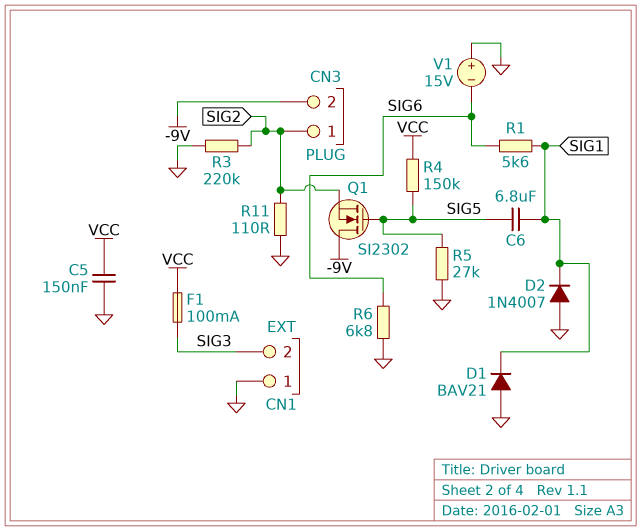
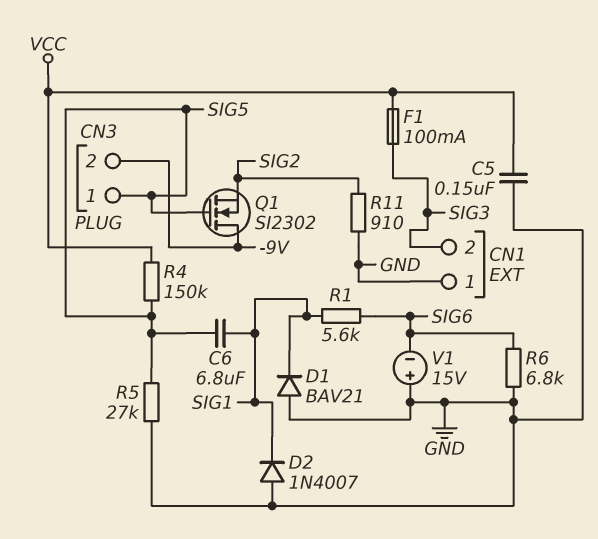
CN3 pin 1: SIG2 -> SIG5
R3: 220k (GND, SIG2) -> none
R11: 110 (GND, SIG2) -> 910 (GND, SIG2)

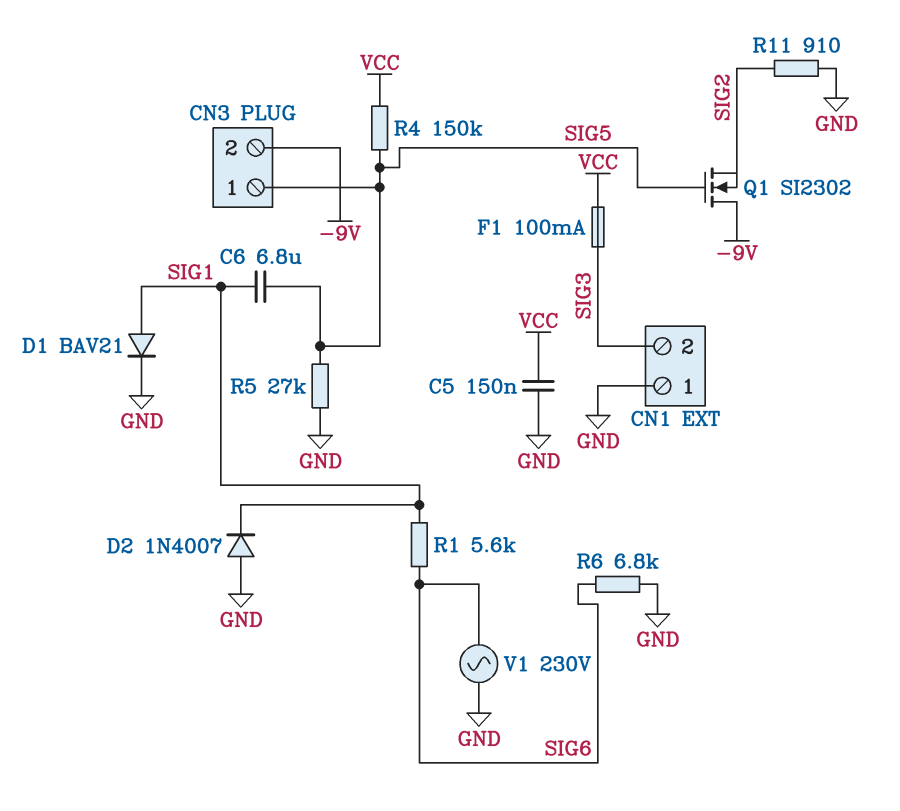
D1: diode BAV21 (A GND, K SIG1) -> diode BAV21 (A SIG1, K GND)
V1: 15V (plus GND, minus SIG6) -> AC 230V (GND, SIG6)

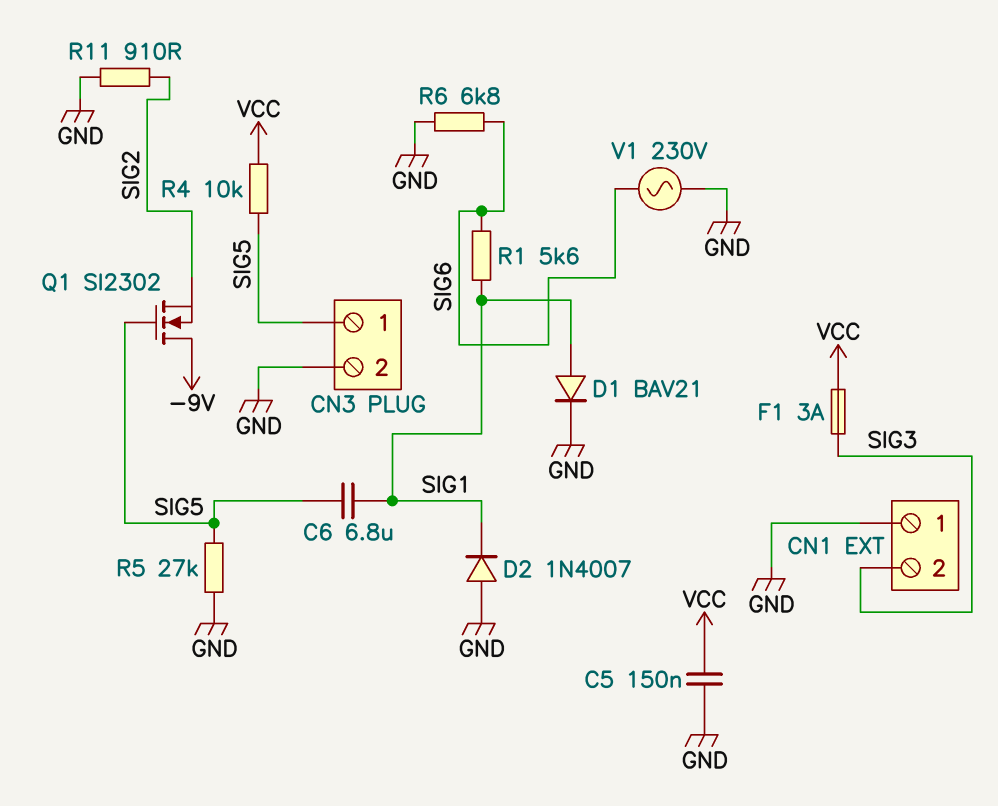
CN3 pin 2: -9V -> GND
F1: 100mA (SIG3, VCC) -> 3A (SIG3, VCC)
R4: 150k (SIG5, VCC) -> 10k (SIG5, VCC)

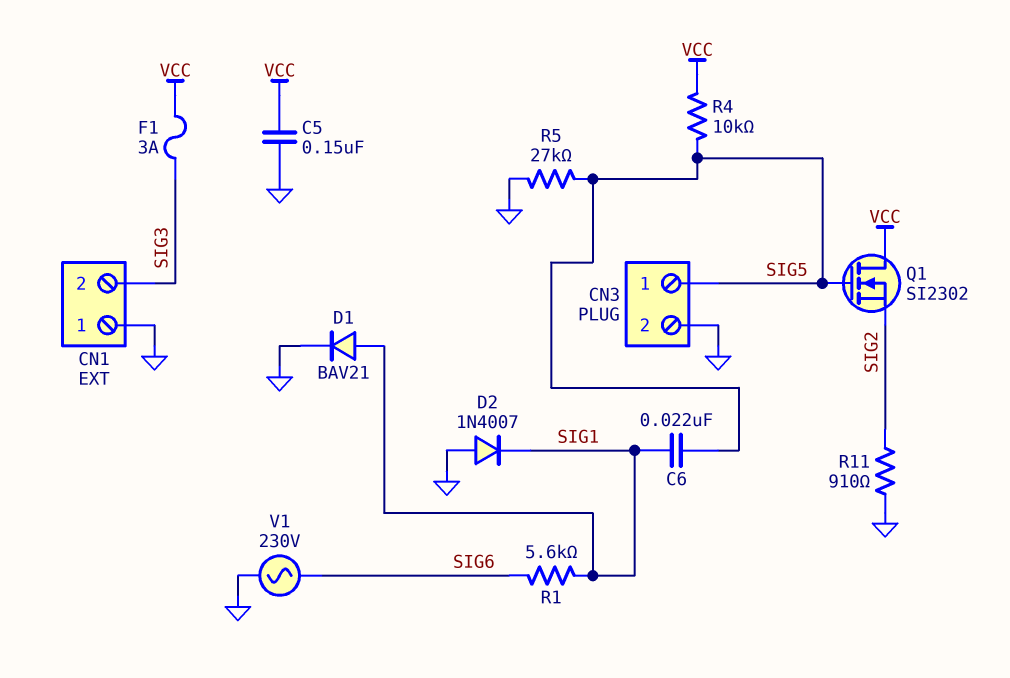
C6: 6.8uF (SIG1, SIG5) -> 22nF (SIG1, SIG5)
Q1: NMOS SI2302 (G SIG5, D -9V, S SIG2) -> NMOS SI2302 (G SIG5, D VCC, S SIG2)
R6: 6.8k (GND, SIG6) -> none

